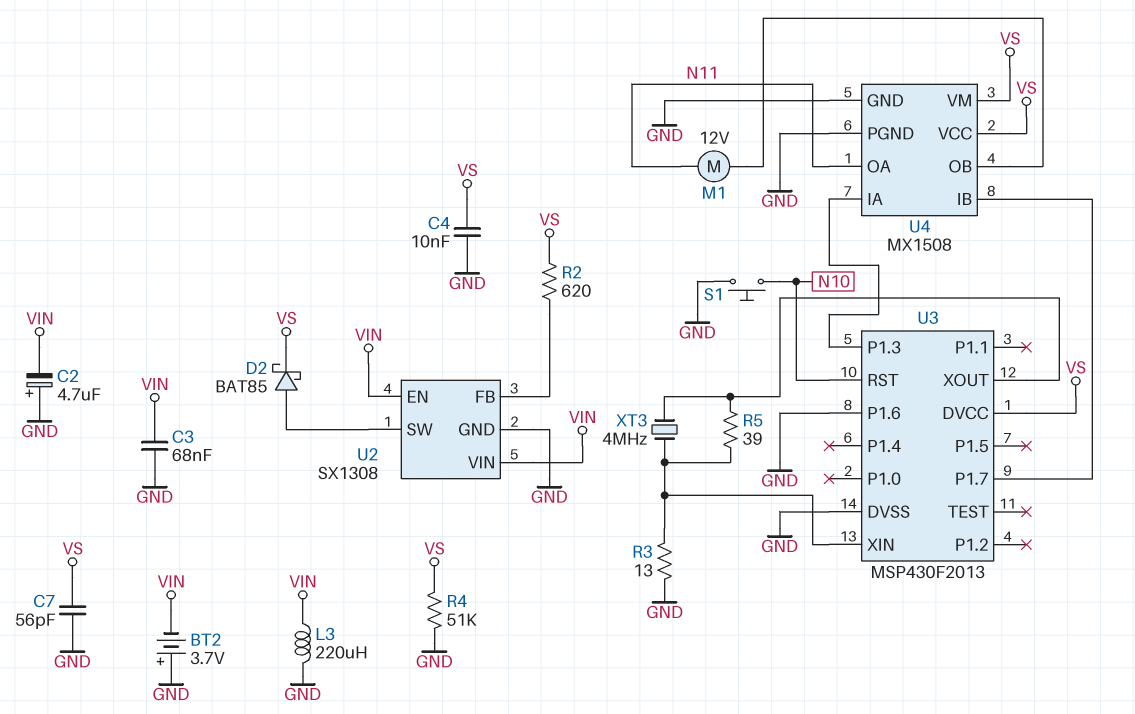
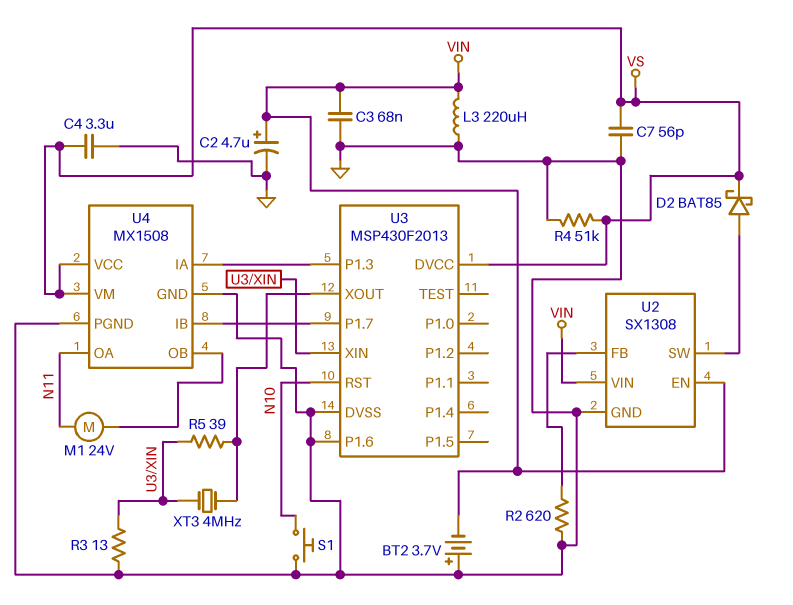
C2: 4.7uF (plus GND, minus VIN) -> 4.7uF (plus VIN, minus GND)
C4: 10nF (GND, VS) -> 3.3uF (GND, VS)
M1: motor 12V (N11, U4/OB) -> motor 24V (N11, U4/OB)
R2: 620 (U2/FB, VS) -> 620 (GND, U2/FB)

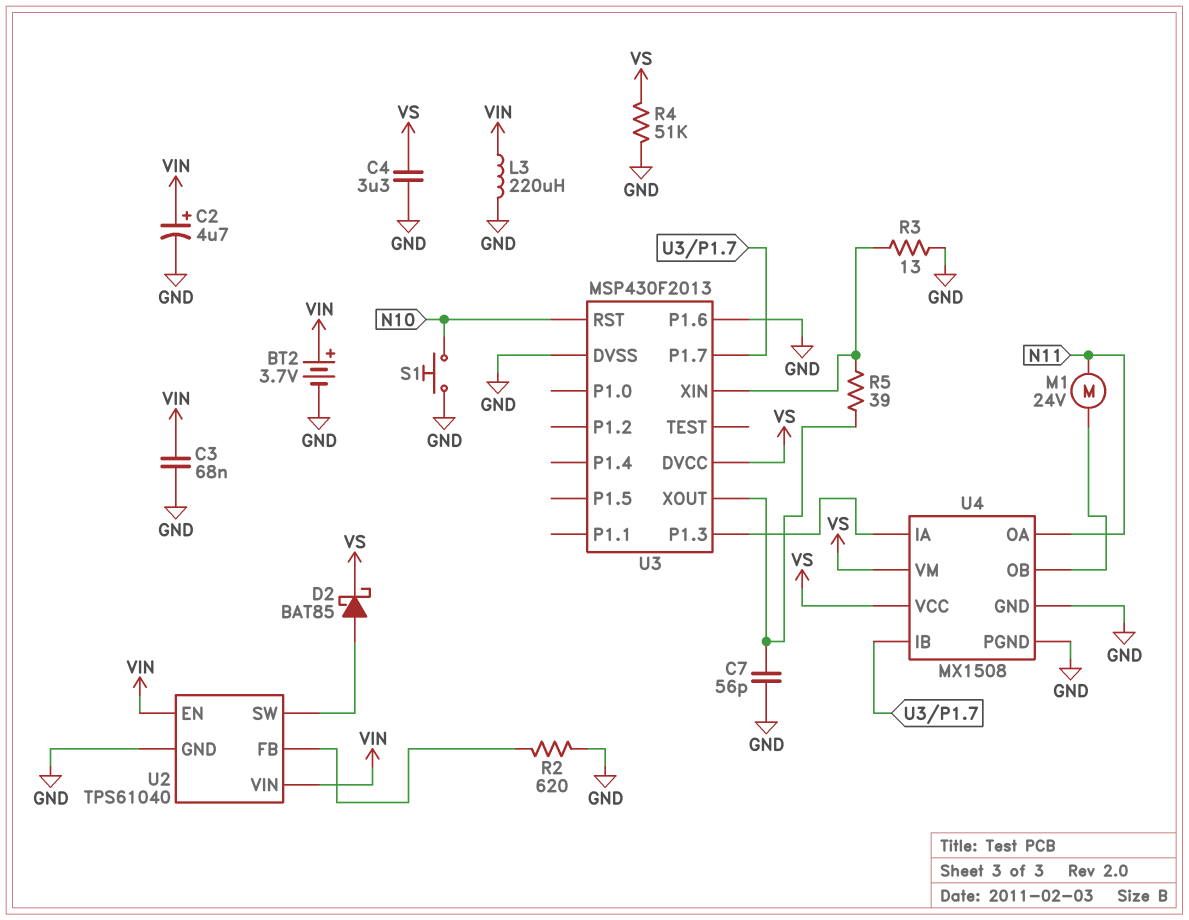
BT2: 3.7V (plus GND, minus VIN) -> 3.7V (plus VIN, minus GND)
C7: 56pF (GND, VS) -> 56pF (GND, U3/XOUT)
U2: SX1308 -> TPS61040
XT3: 4MHz (U3/XIN, U3/XOUT) -> none

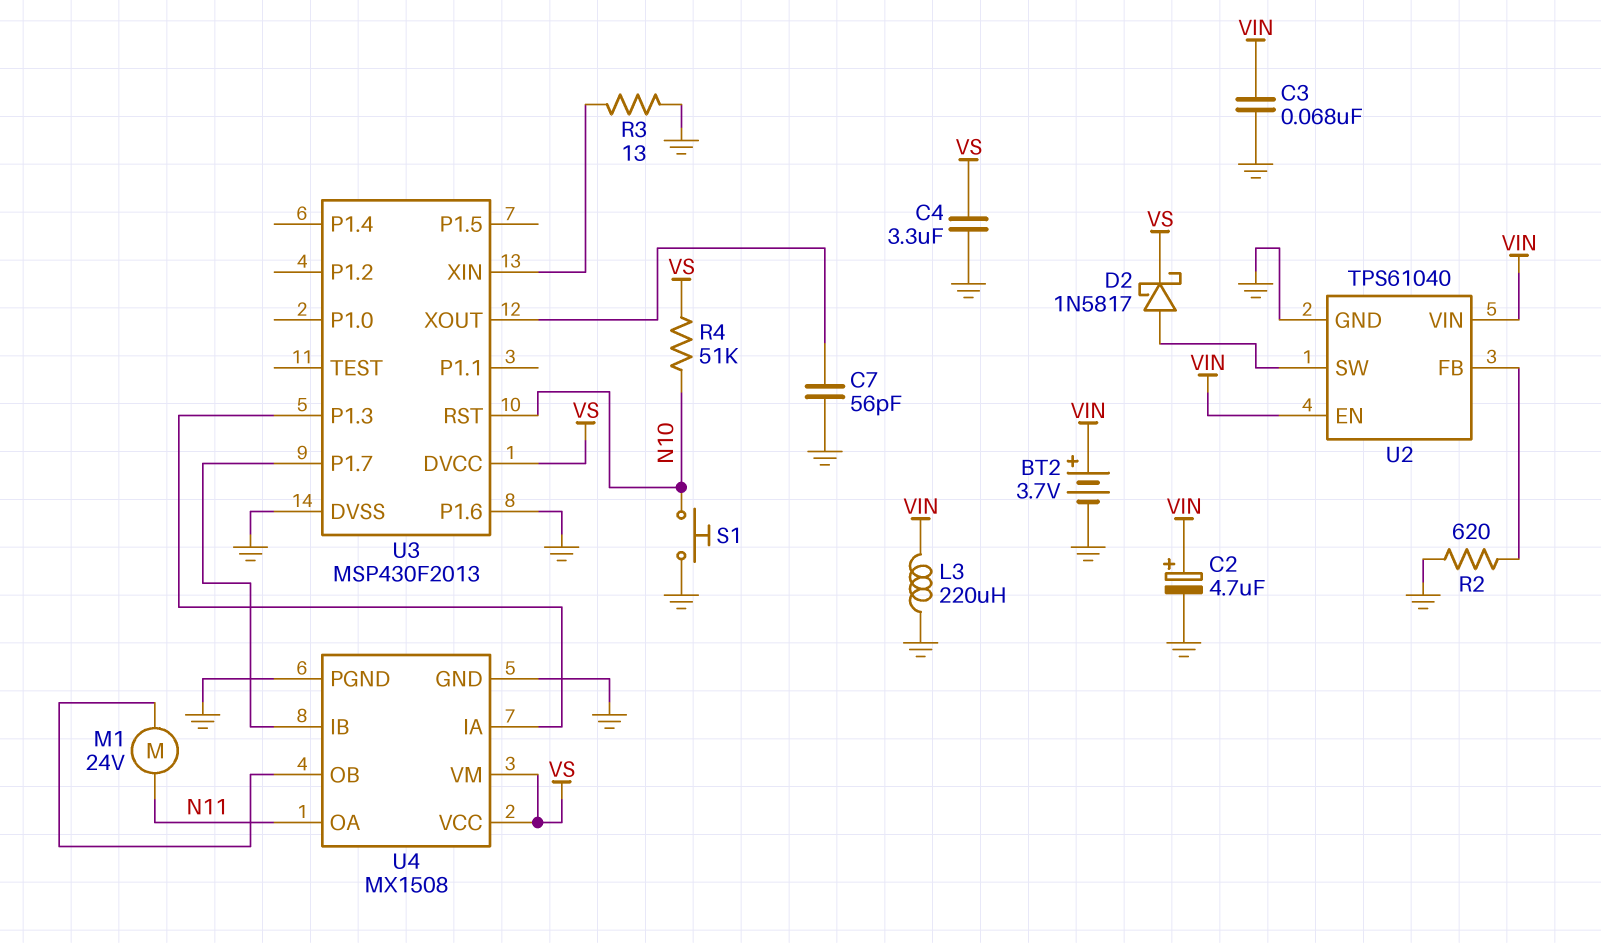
D2: schottky BAT85 (A U2/SW, K VS) -> schottky 1N5817 (A U2/SW, K VS)
R4: 51k (GND, VS) -> 51k (N10, VS)
R5: 39 (U3/XIN, U3/XOUT) -> none

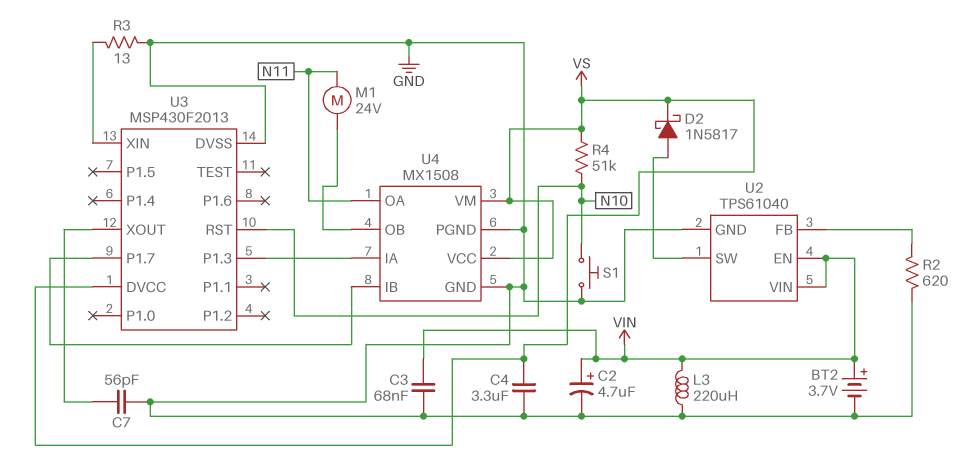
U3 pin P1.6: GND -> none

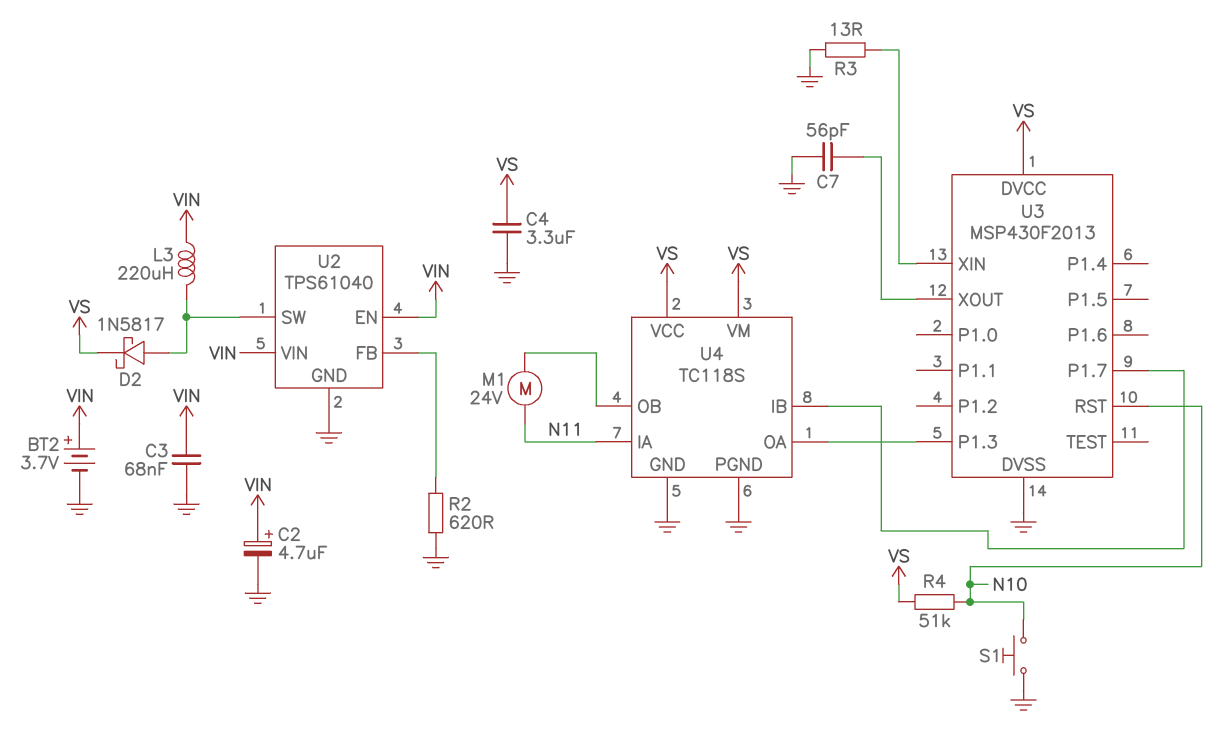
L3: 220uH (GND, VIN) -> 220uH (U2/SW, VIN)
U4: MX1508 -> TC118S
U4 pin IA: U3/P1.3 -> N11
U4 pin OA: N11 -> U3/P1.3

